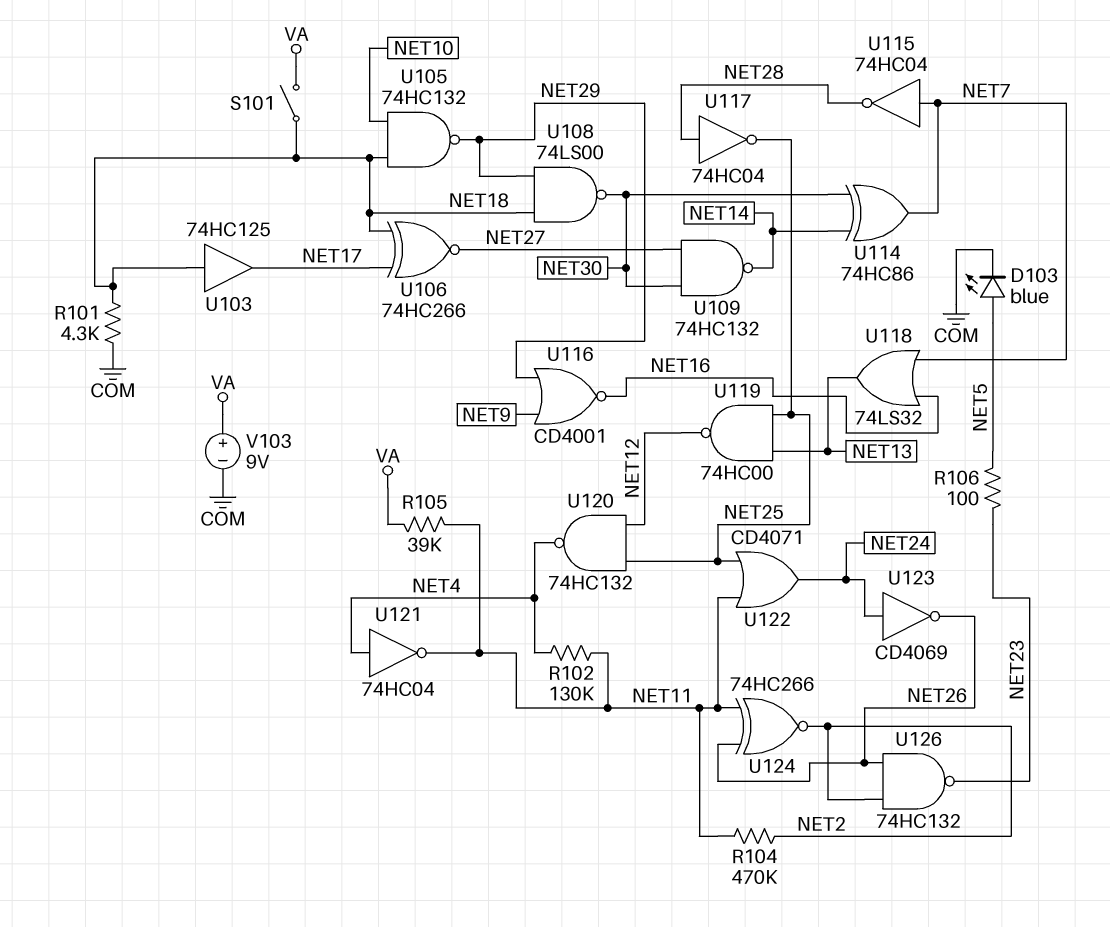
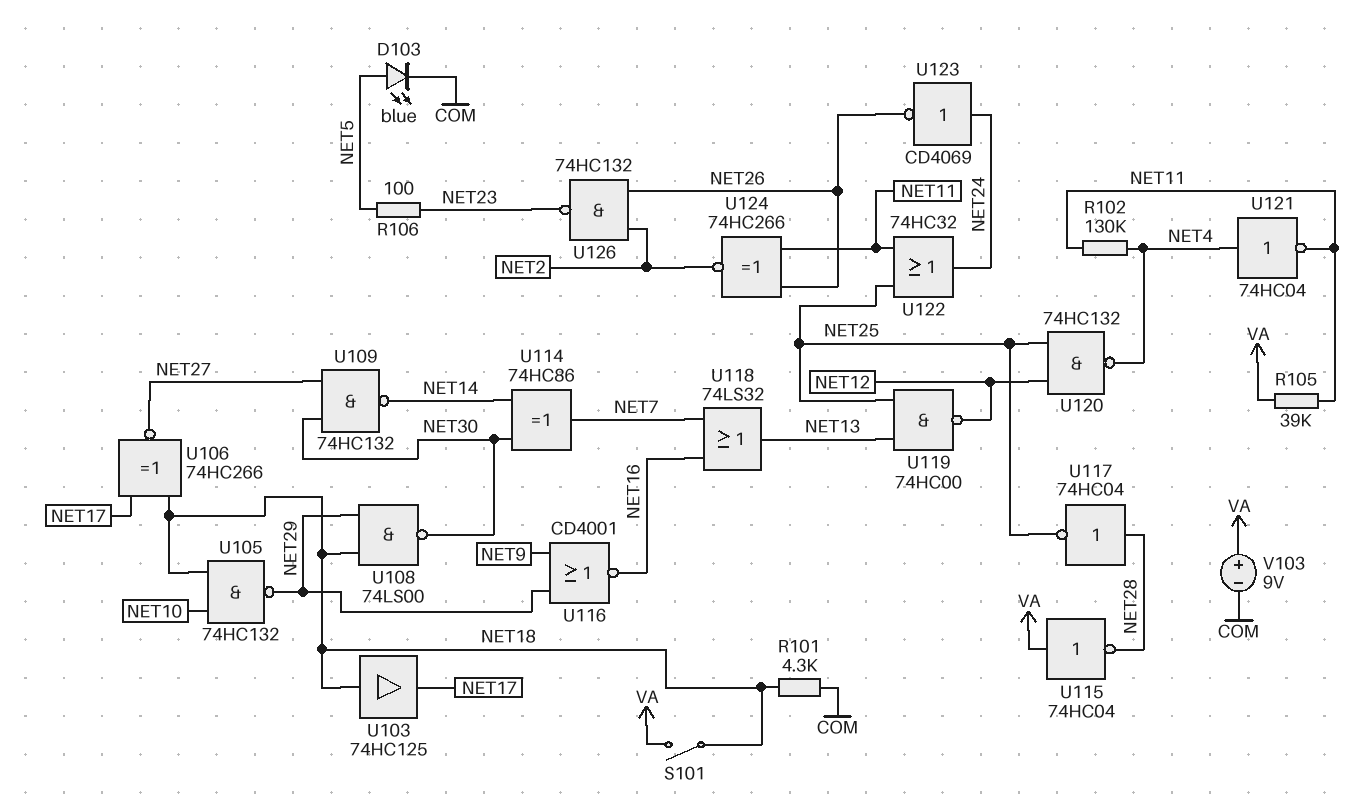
R104: 470k (NET2, NET11) -> none
U115: NOT 74HC04 (in NET7, out NET28) -> NOT 74HC04 (in VA, out NET28)
U122: OR CD4071 (in NET11, in NET25, out NET24) -> OR 74HC32 (in NET11, in NET25, out NET24)

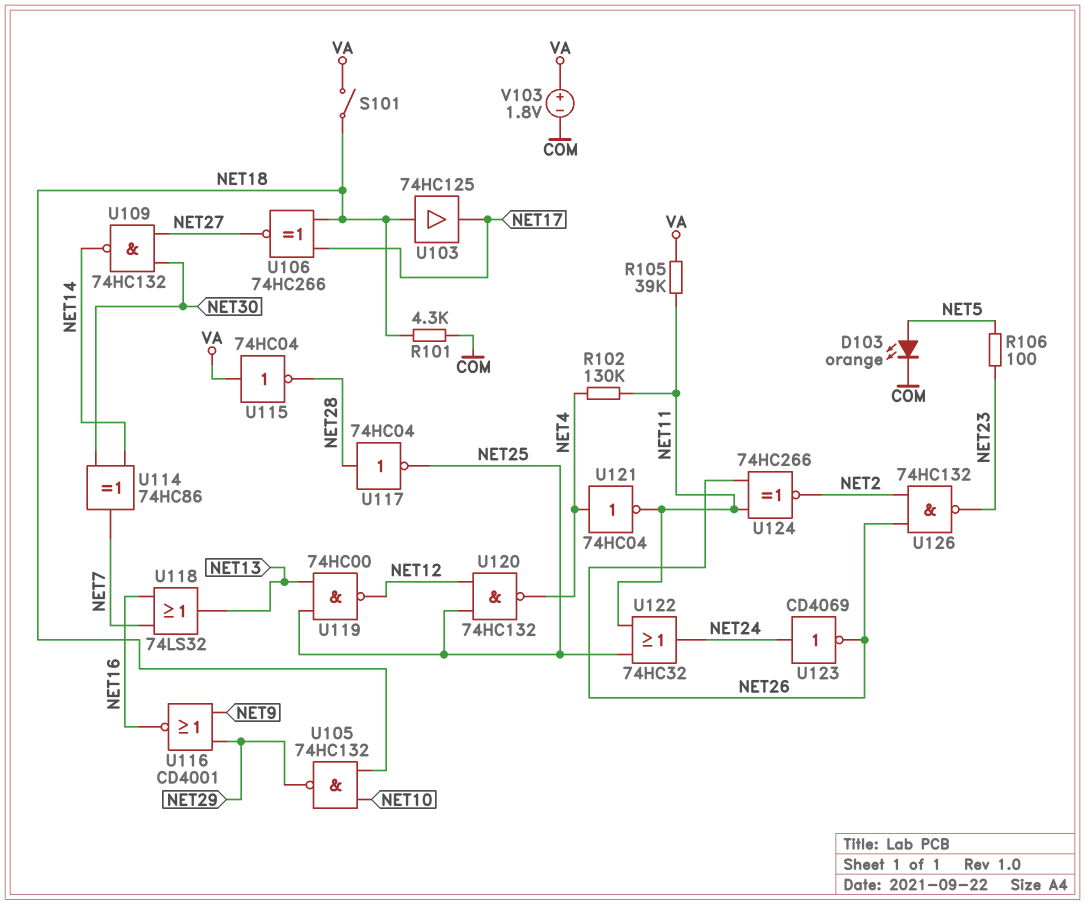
D103: LED blue (A NET5, K COM) -> LED orange (A NET5, K COM)
U108: NAND 74LS00 (in NET18, in NET29, out NET30) -> none
V103: 9V (plus VA, minus COM) -> 1.8V (plus VA, minus COM)

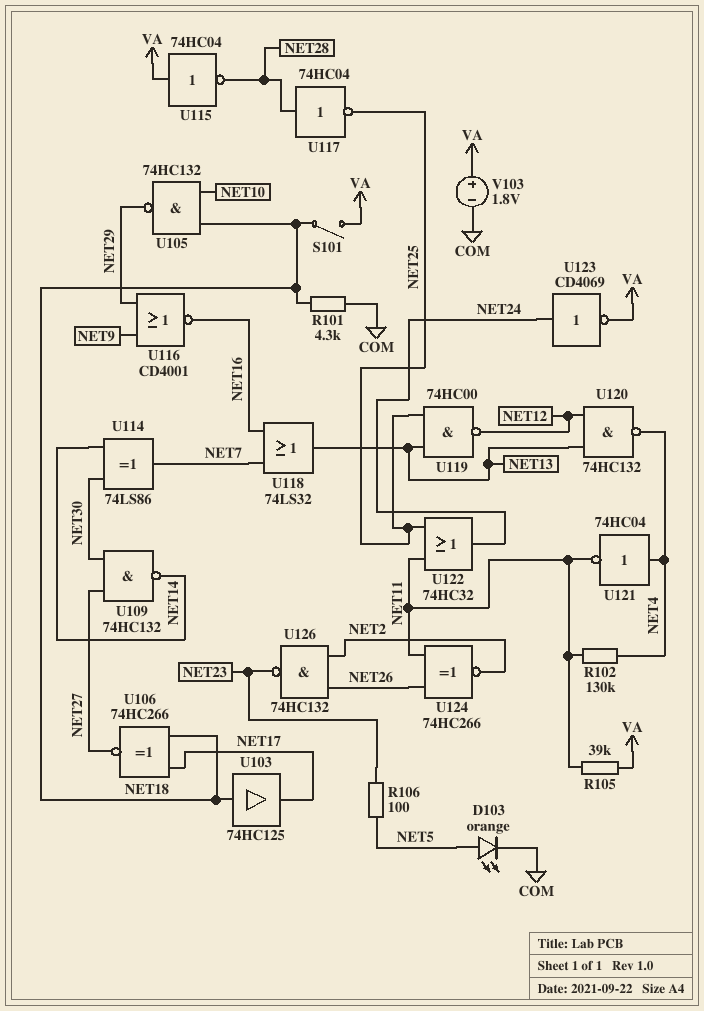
U114: XOR 74HC86 (in NET14, in NET30, out NET7) -> XOR 74LS86 (in NET14, in NET30, out NET7)
U120: NAND 74HC132 (in NET12, in NET25, out NET4) -> NAND 74HC132 (in NET12, in NET13, out NET4)
U123: NOT CD4069 (in NET24, out NET26) -> NOT CD4069 (in NET24, out VA)

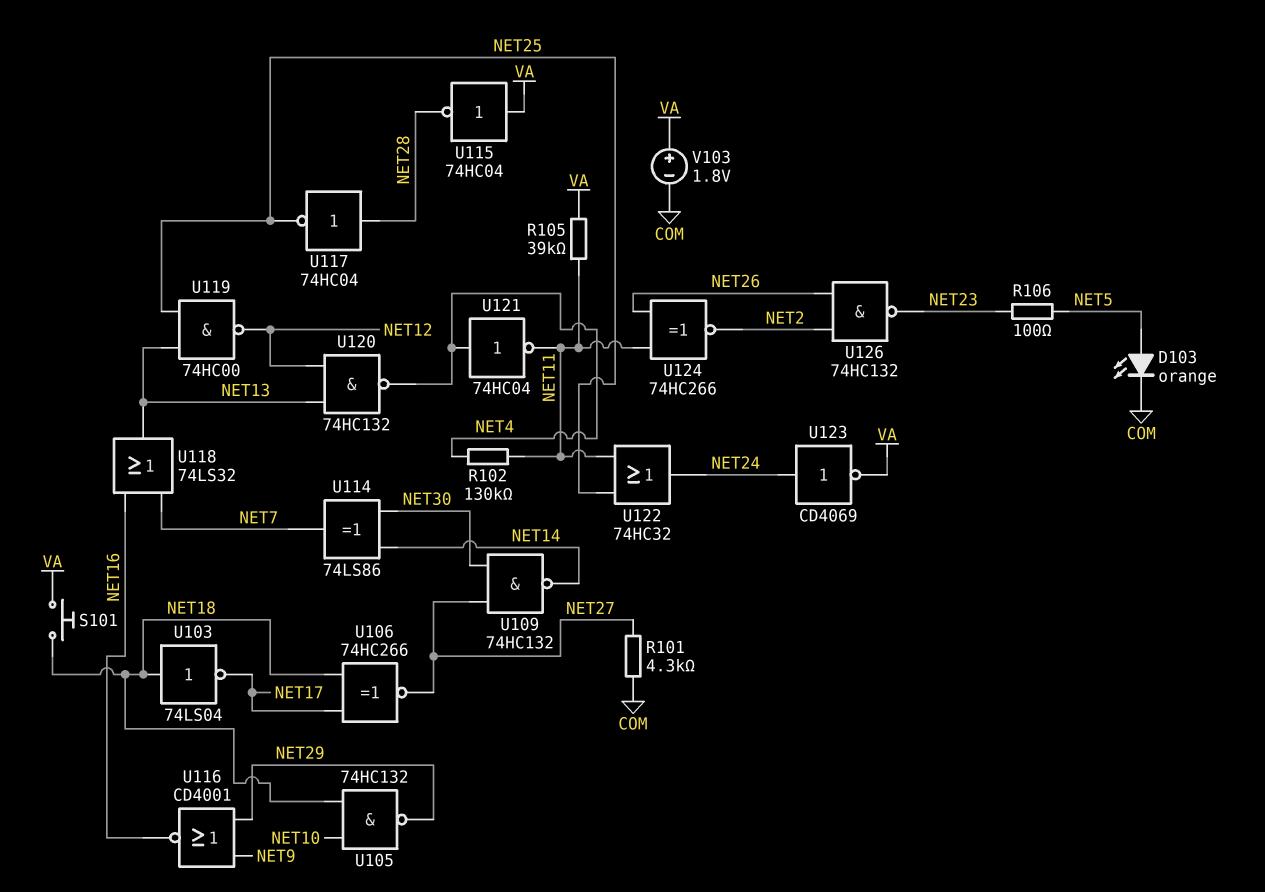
R101: 4.3k (COM, NET18) -> 4.3k (COM, NET27)
S101: switch (NET18, VA) -> button (NET18, VA)
U103: buffer 74HC125 (in NET18, out NET17) -> NOT 74LS04 (in NET18, out NET17)

